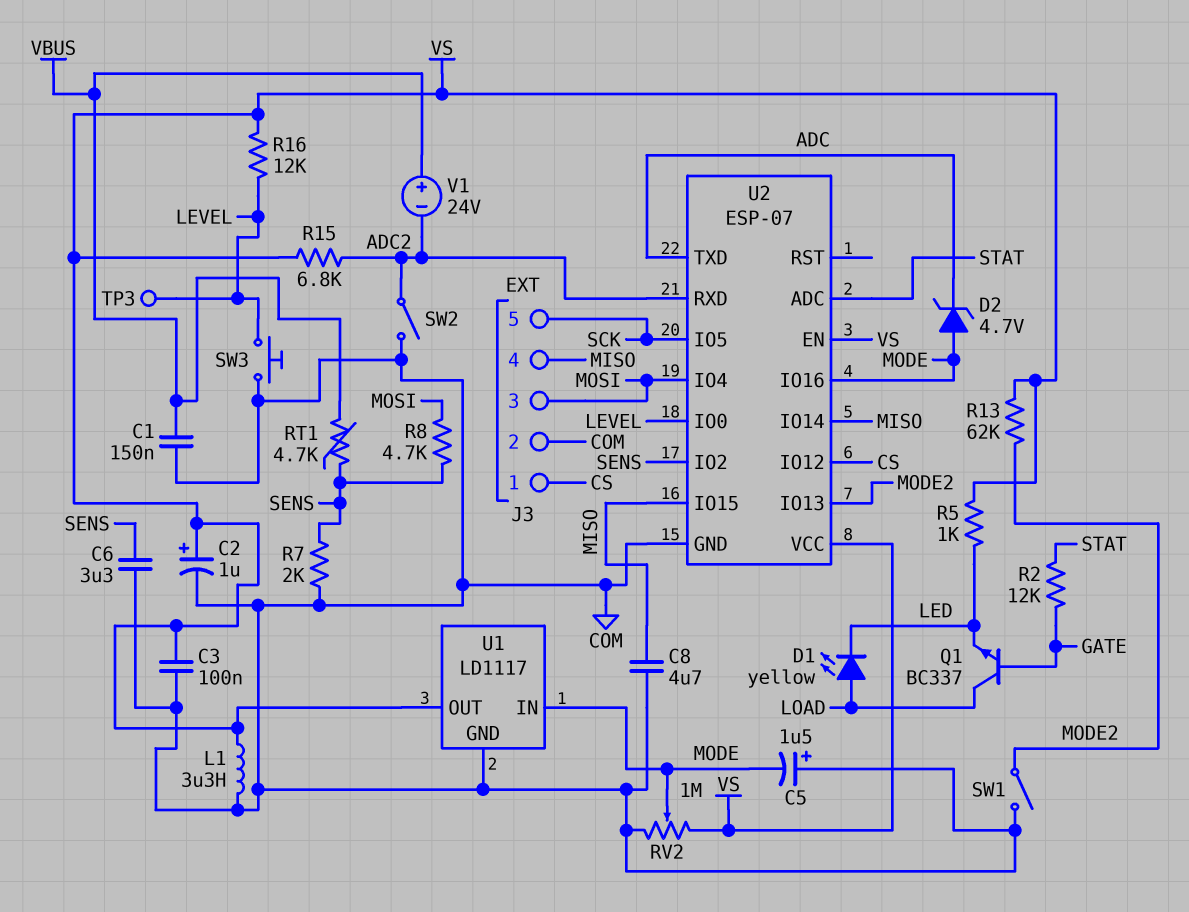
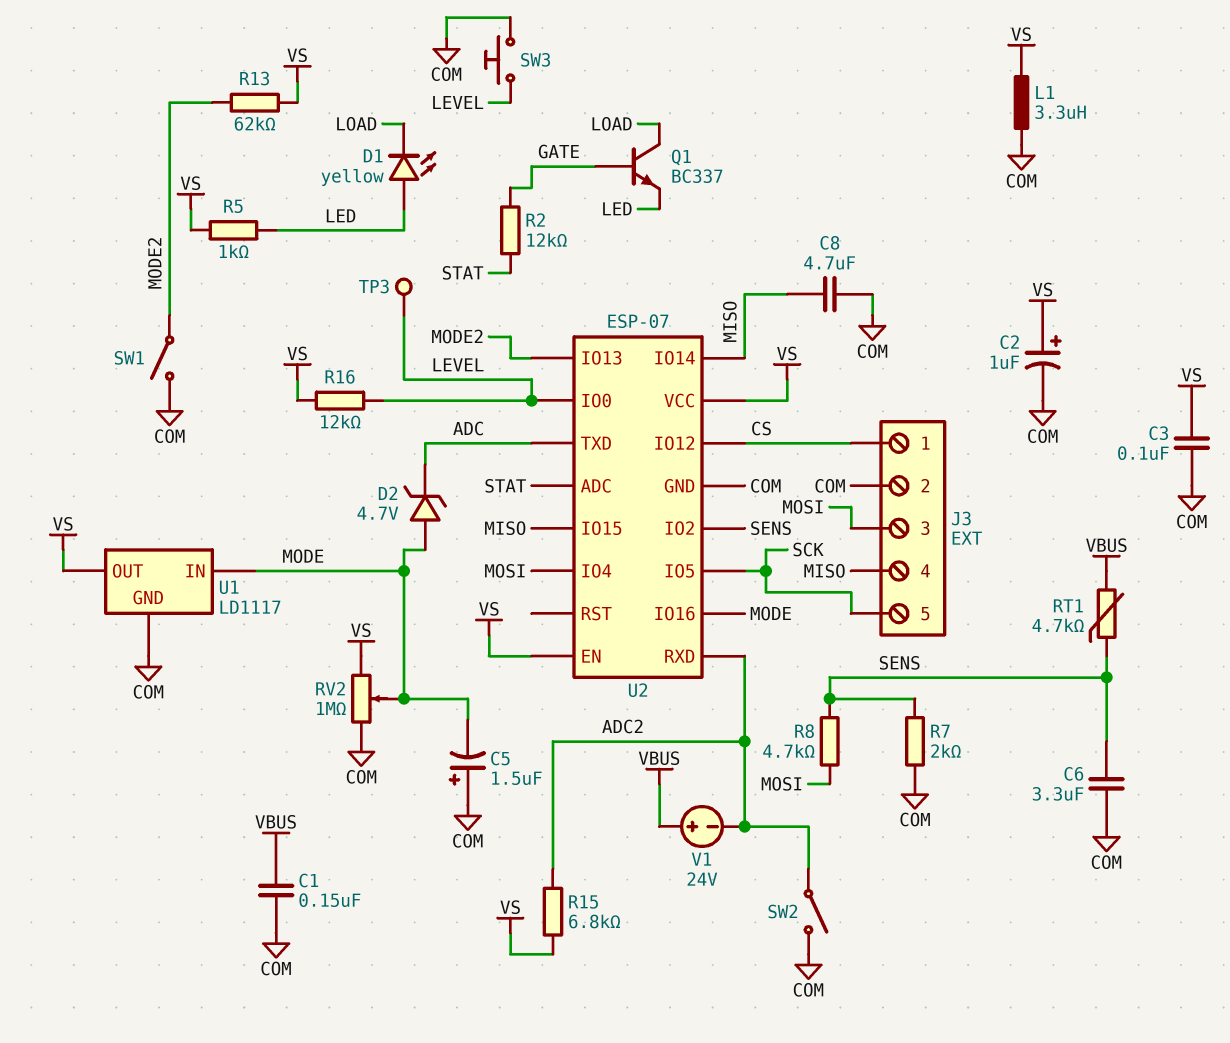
D1: LED yellow (A LOAD, K LED) -> LED yellow (A LED, K LOAD)

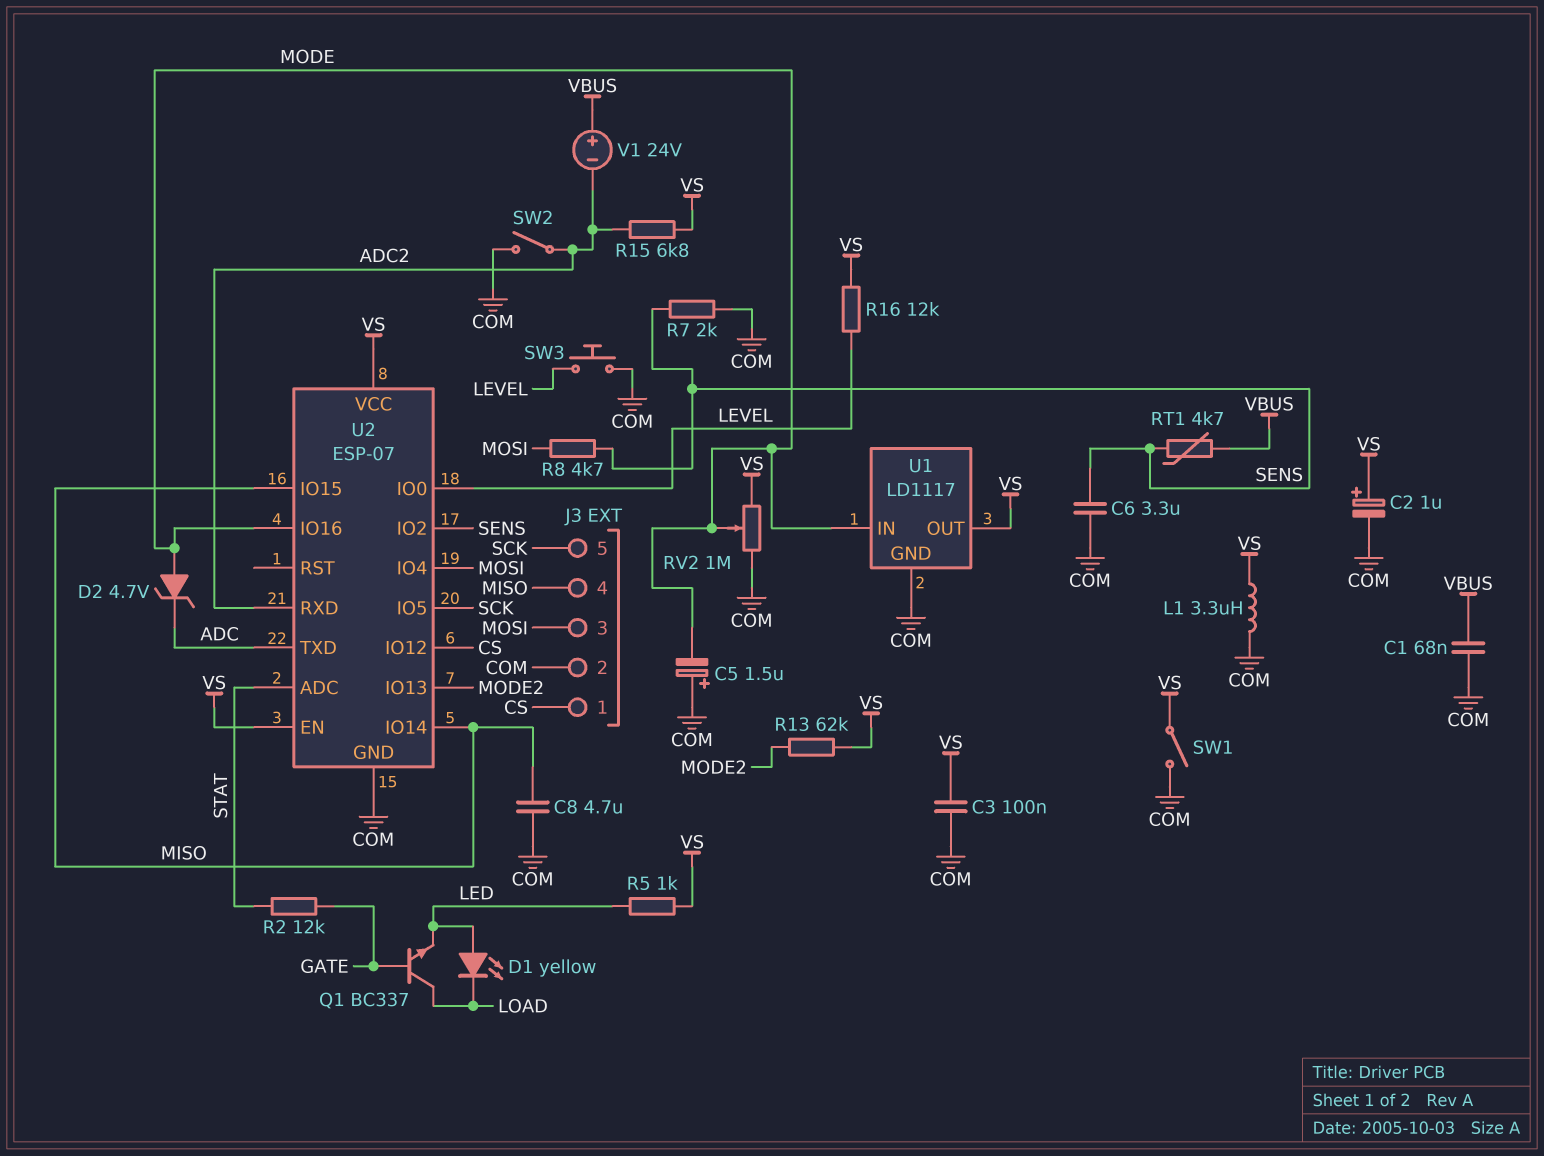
C1: 150nF (COM, VBUS) -> 68nF (COM, VBUS)
SW1: switch (COM, MODE2) -> switch (COM, VS)
TP3: test point (LEVEL) -> none

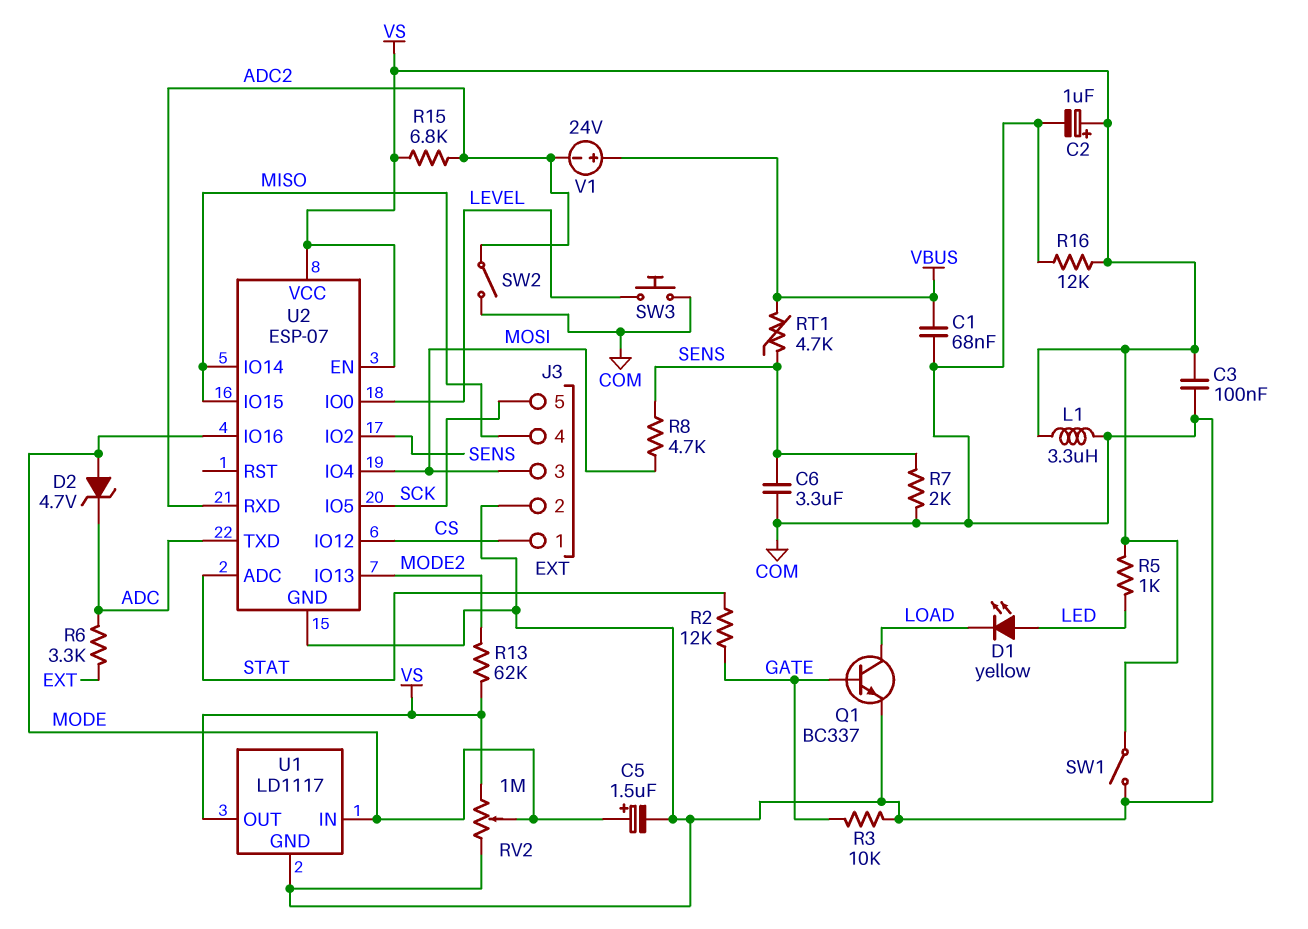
C5: 1.5uF (plus COM, minus MODE) -> 1.5uF (plus MODE, minus COM)
C8: 4.7uF (COM, MISO) -> none
Q1: NPN BC337 (B GATE, C LOAD, E LED) -> NPN BC337 (B GATE, C LOAD, E COM)
R3: none -> 10k (COM, GATE)
R6: none -> 3.3k (ADC, EXT)
R16: 12k (LEVEL, VS) -> 12k (COM, VS)

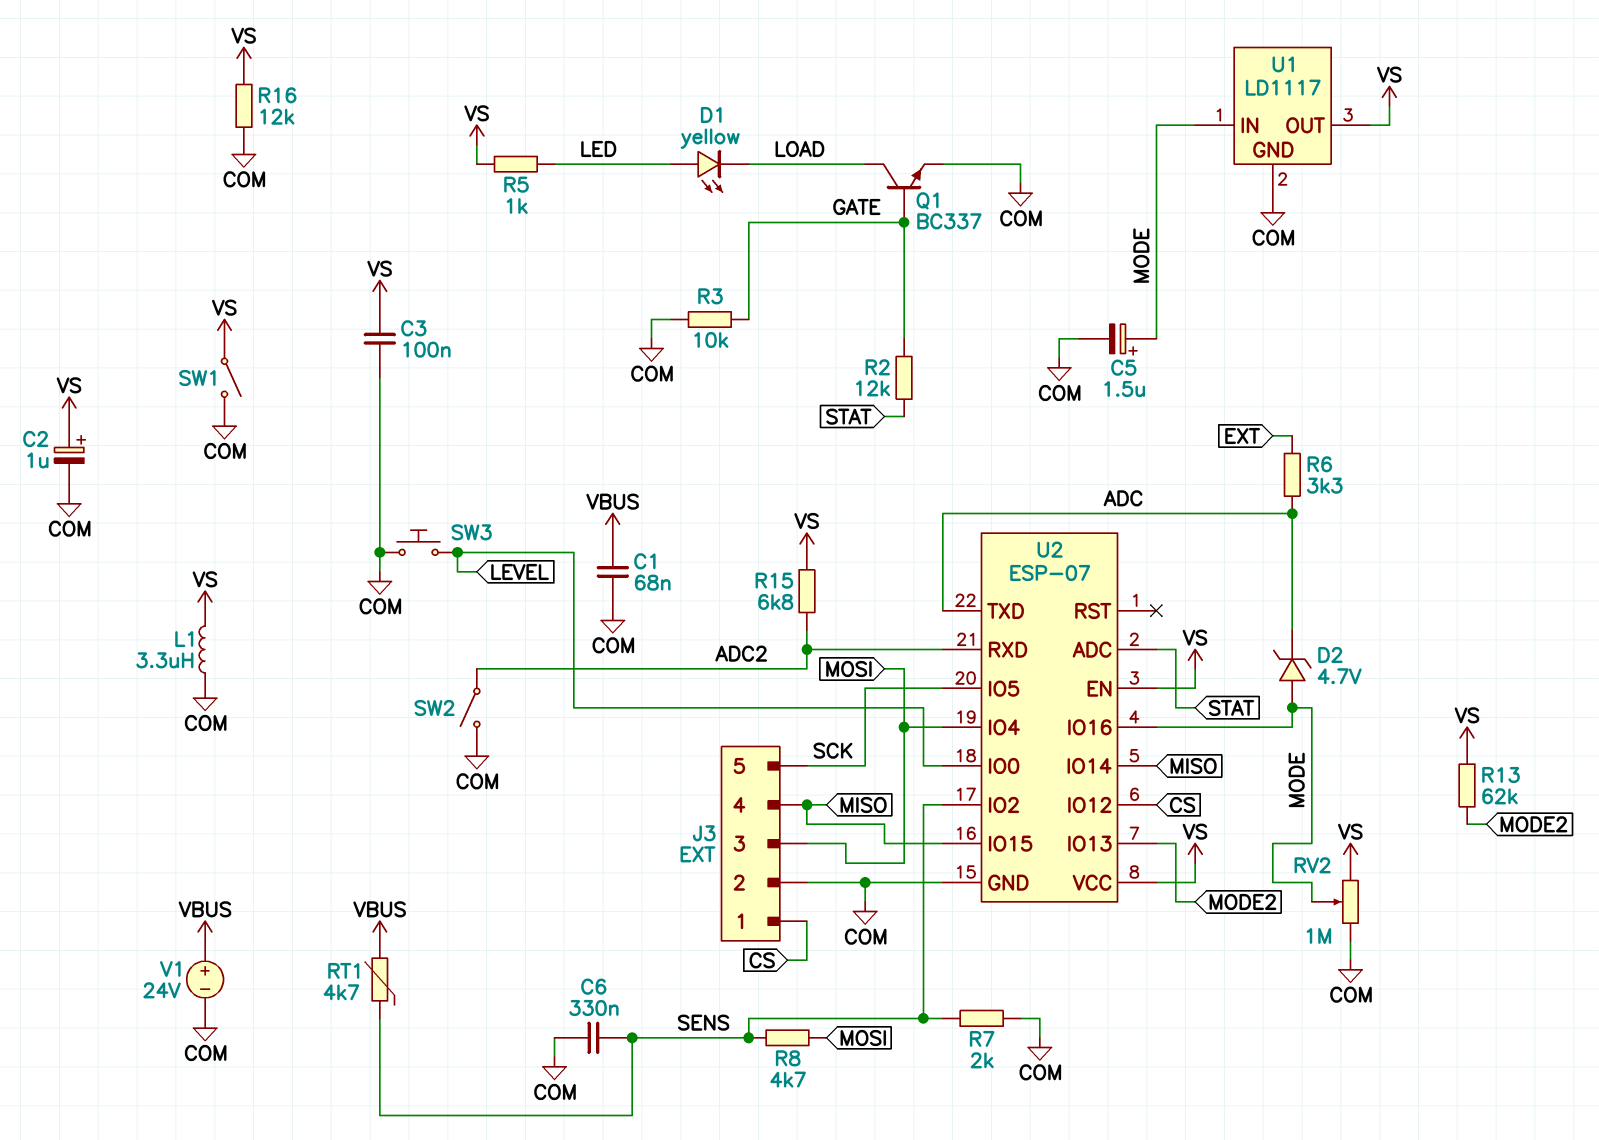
C6: 3.3uF (COM, SENS) -> 330nF (COM, SENS)
V1: 24V (plus VBUS, minus ADC2) -> 24V (plus VBUS, minus COM)

